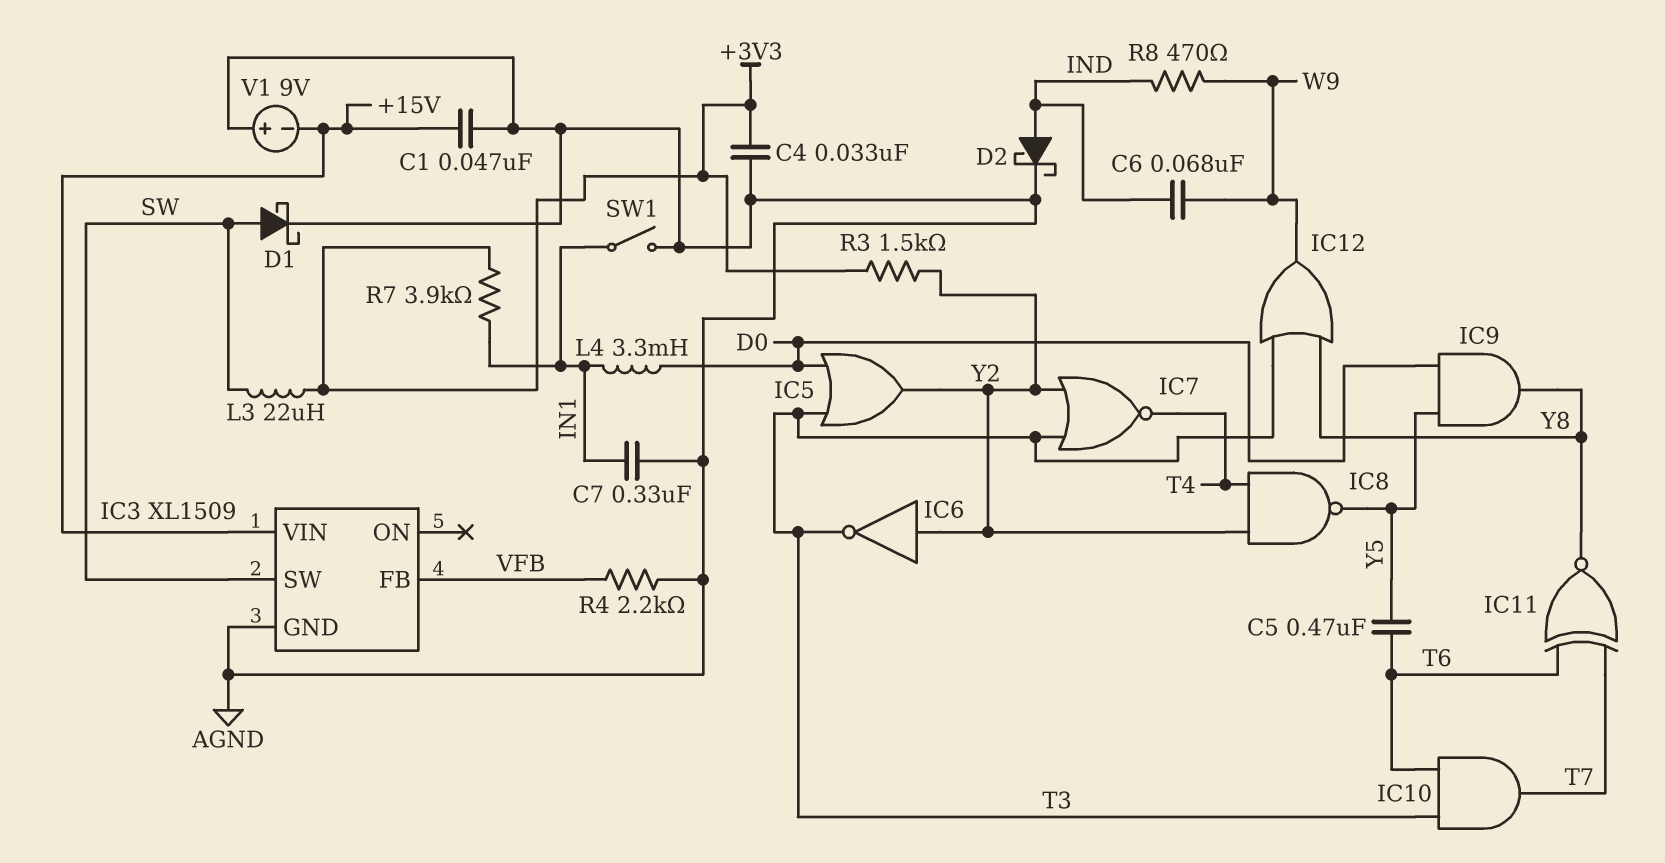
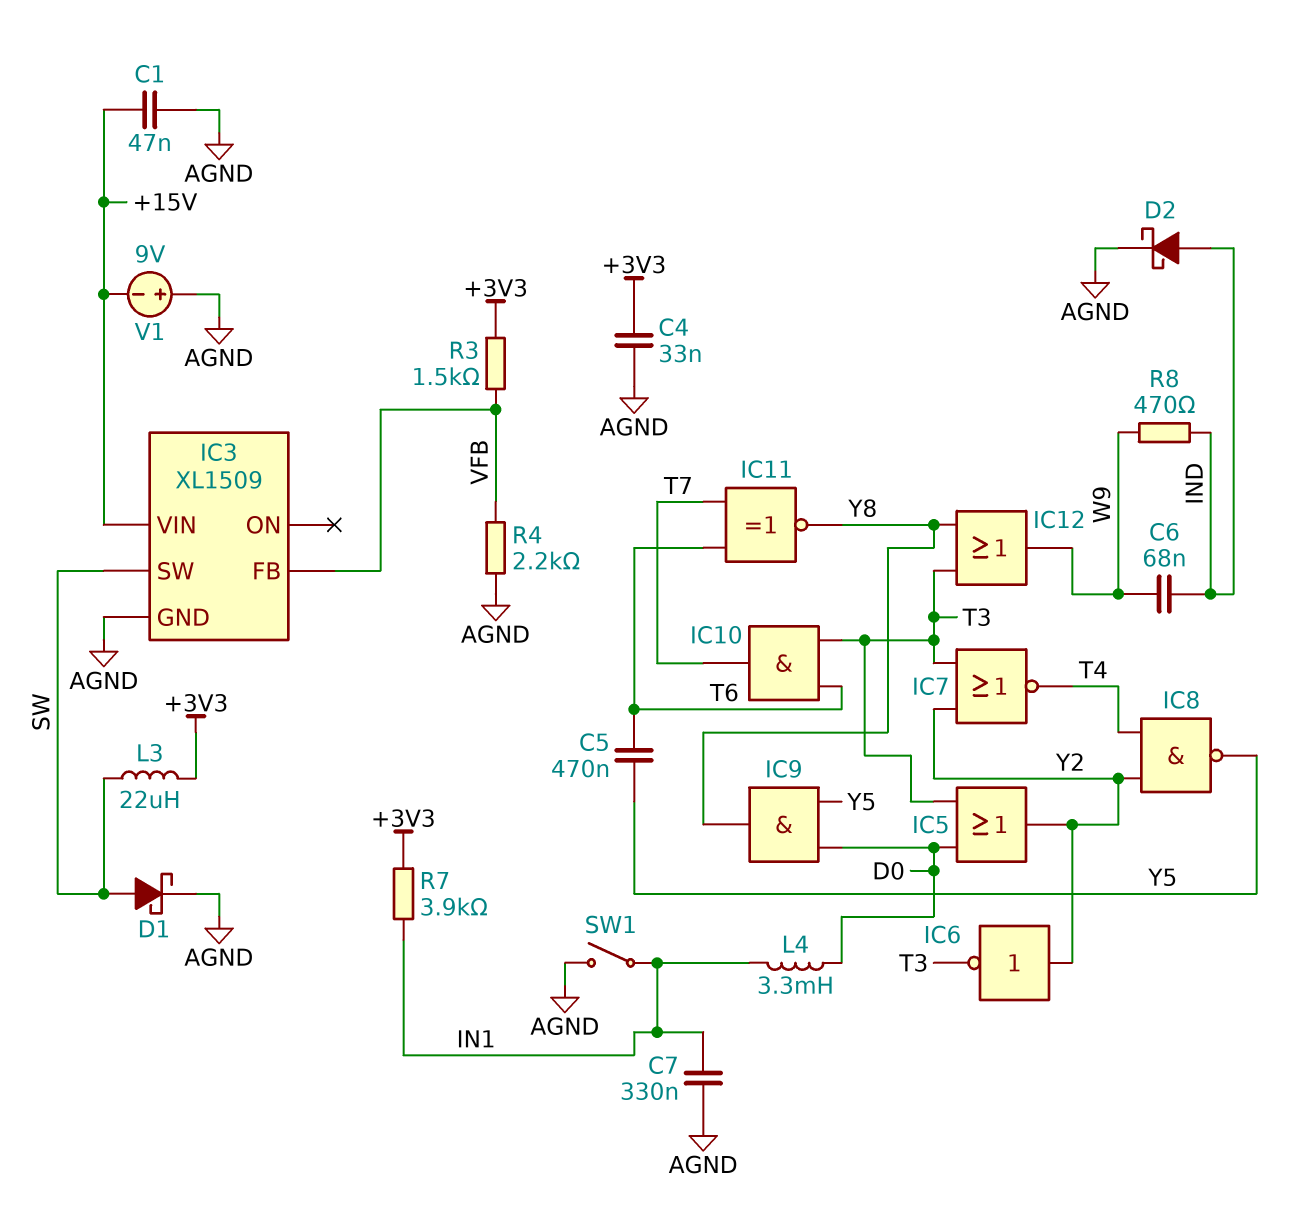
R3: 1.5k (+3V3, Y2) -> 1.5k (+3V3, VFB)

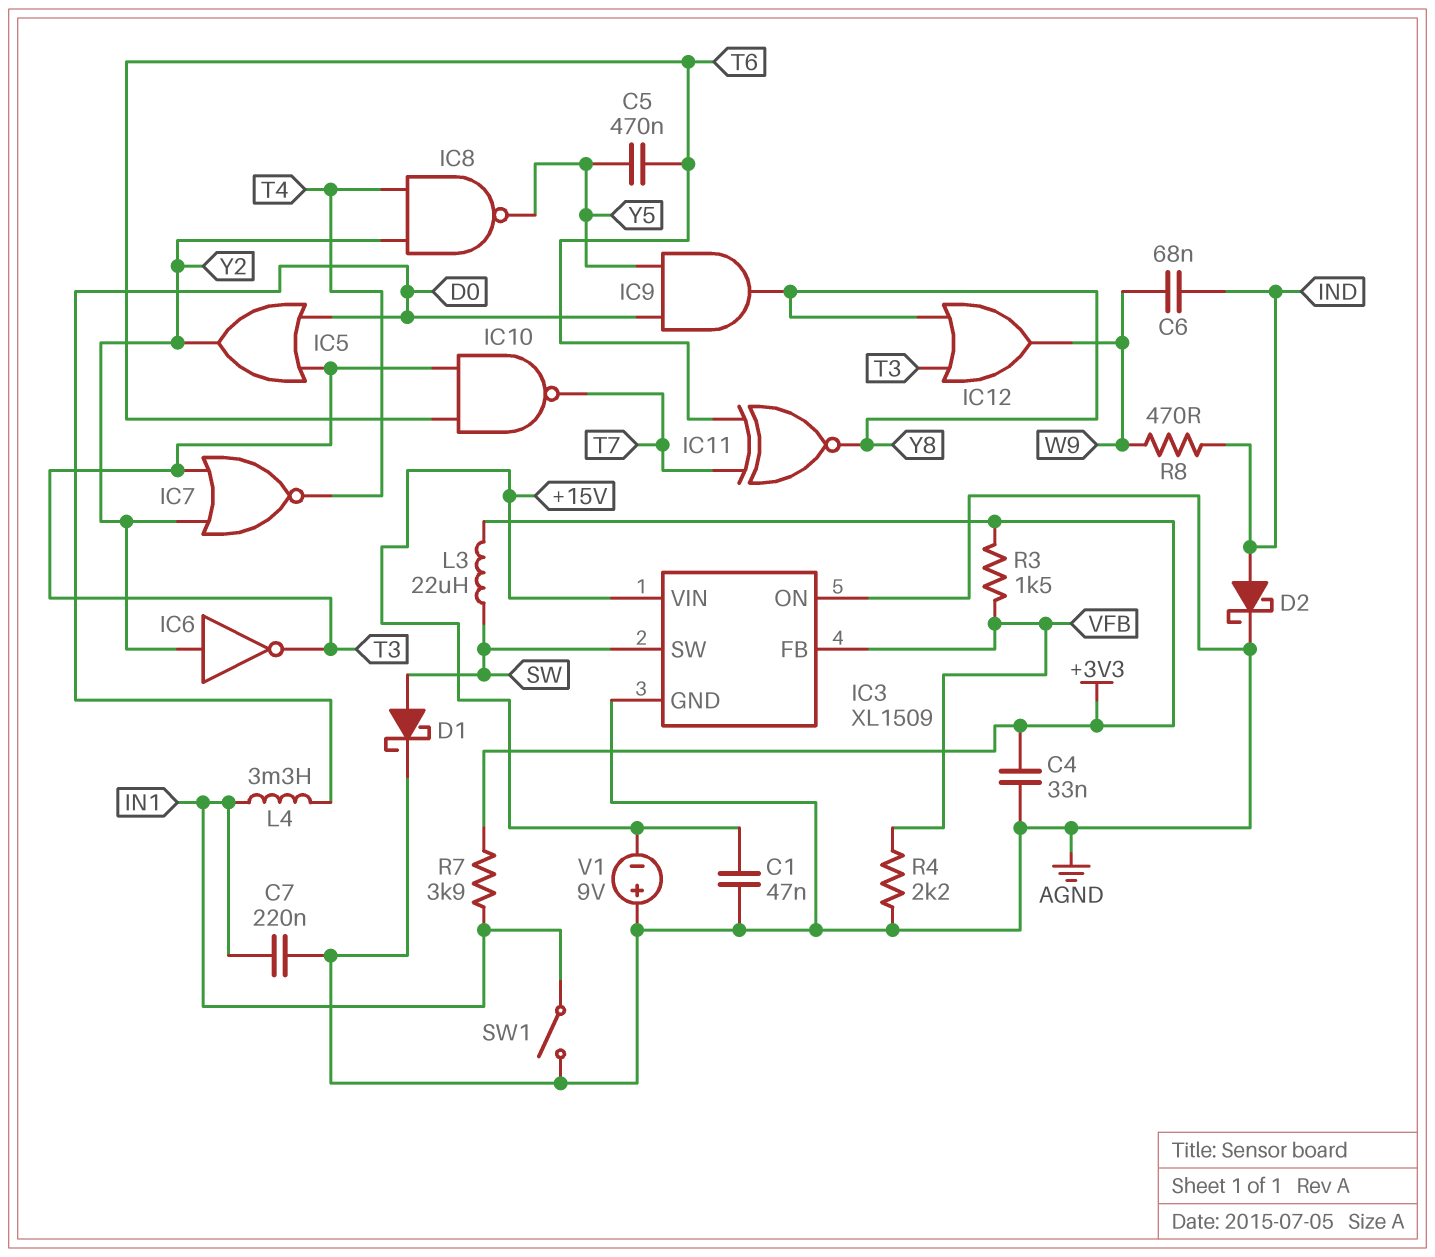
C7: 330nF (AGND, IN1) -> 220nF (AGND, IN1)
IC3 pin ON: none -> AGND
IC10: AND (in T3, in T6, out T7) -> NAND (in T3, in T6, out T7)

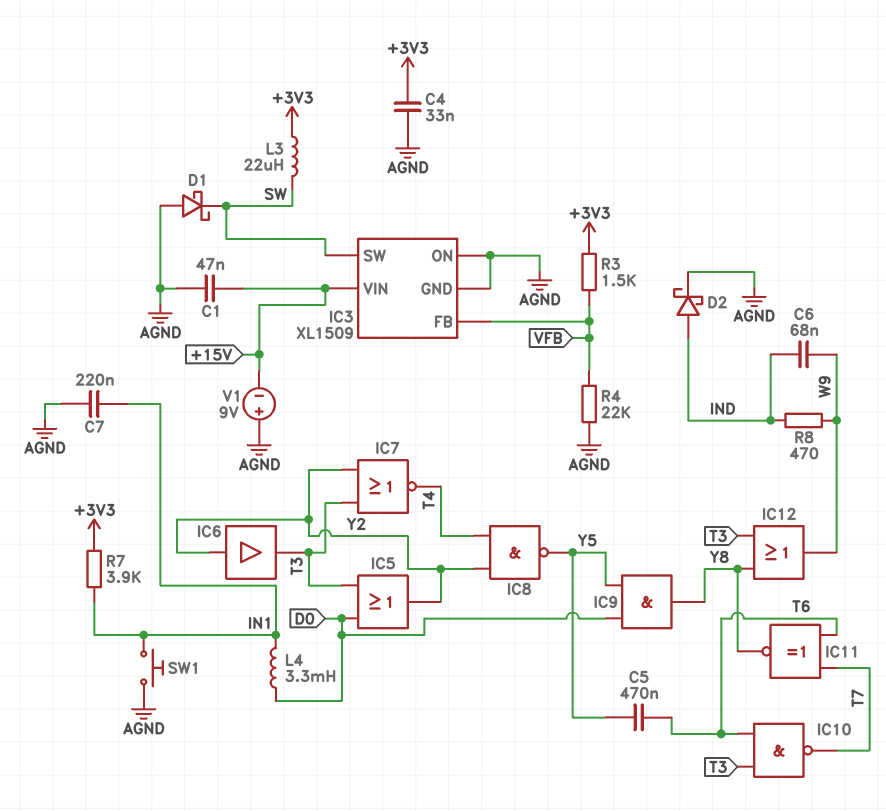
D1: schottky (A SW, K AGND) -> schottky (A AGND, K SW)
IC6: NOT (in Y2, out T3) -> buffer (in Y2, out T3)
R4: 2.2k (AGND, VFB) -> 22k (AGND, VFB)
SW1: switch (AGND, IN1) -> button (AGND, IN1)

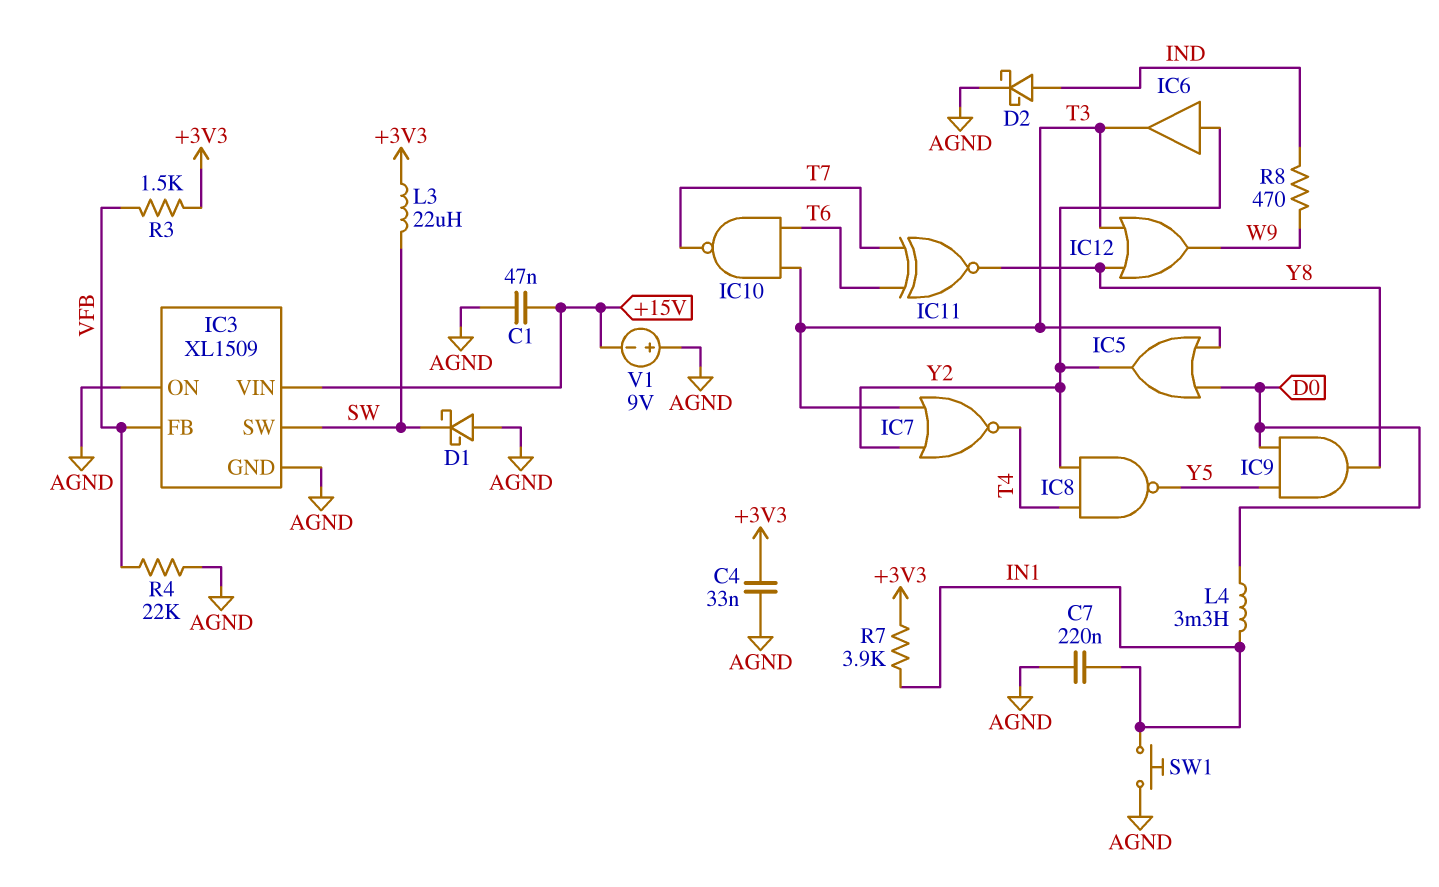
C5: 470nF (T6, Y5) -> none
C6: 68nF (IND, W9) -> none

